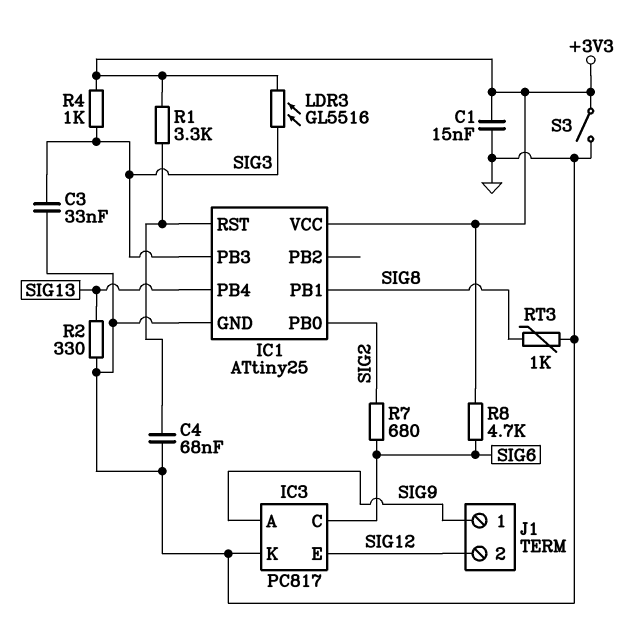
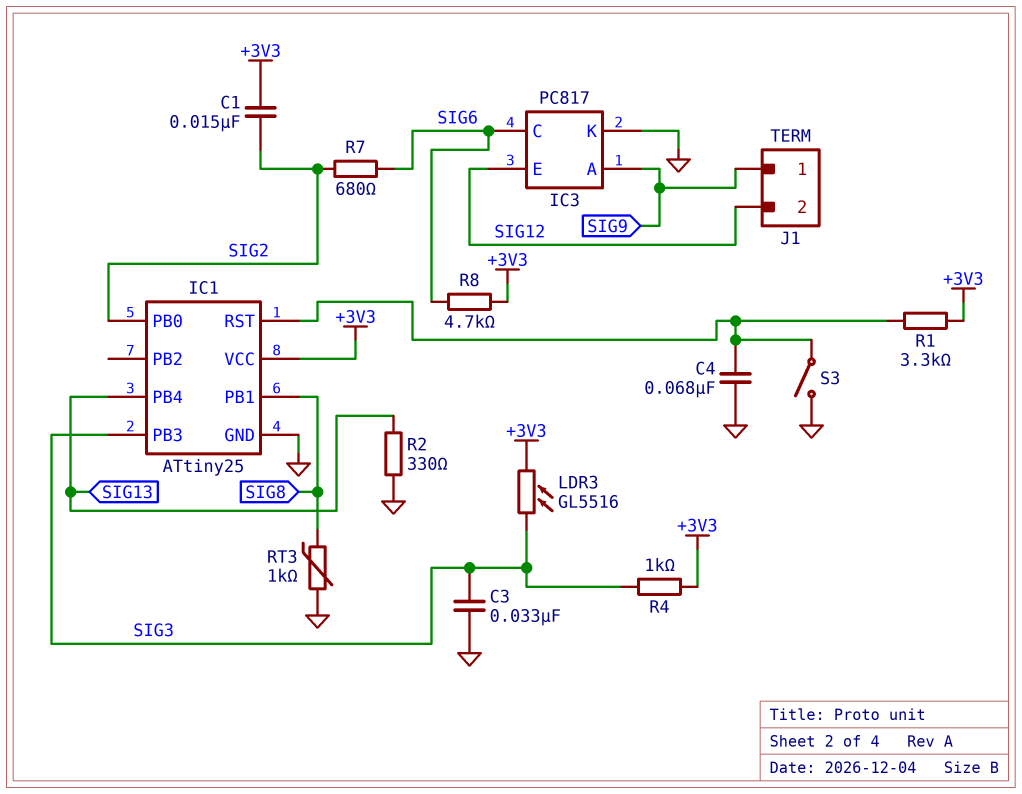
C1: 15nF (+3V3, GND) -> 15nF (+3V3, SIG2)
S3: switch (+3V3, GND) -> switch (GND, IC1/RST)

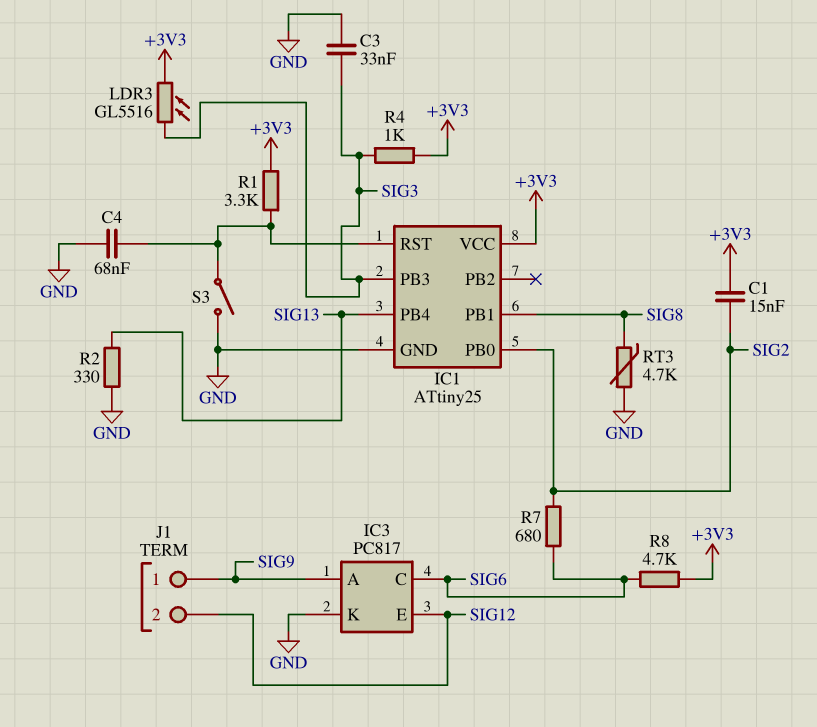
RT3: 1k (GND, SIG8) -> 4.7k (GND, SIG8)

